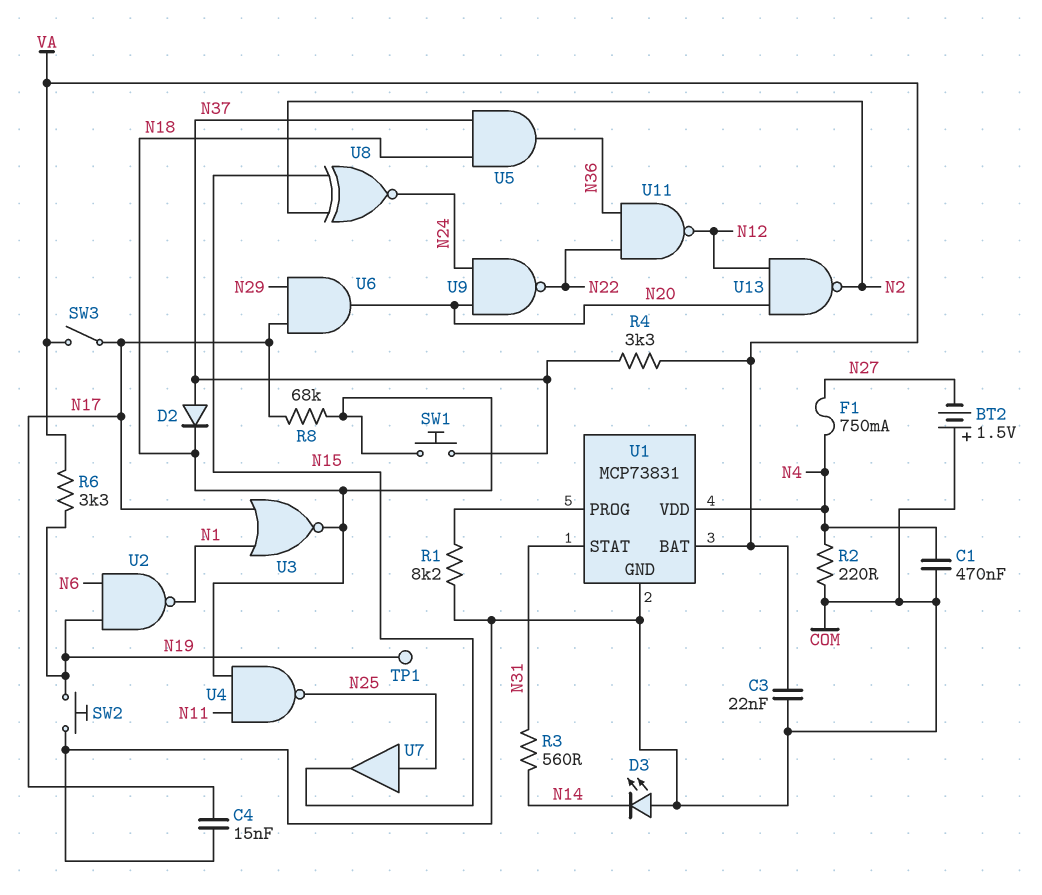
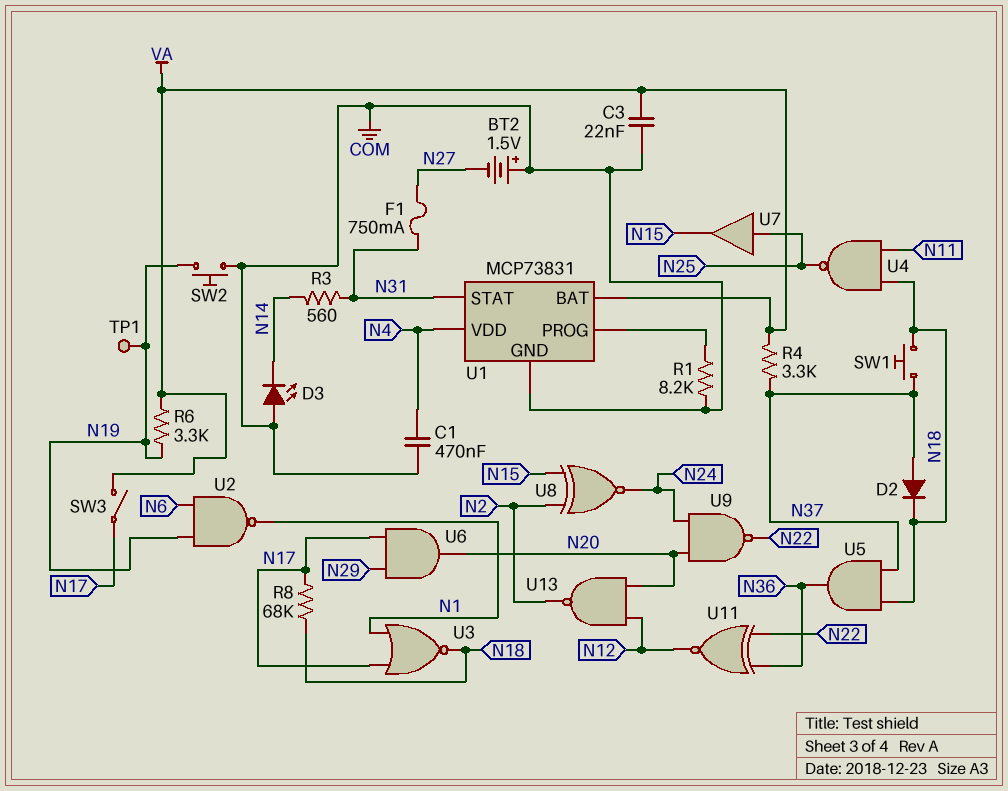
C4: 15nF (COM, N17) -> none
F1: 750mA (N4, N27) -> 750mA (N27, N31)
R2: 220 (COM, N4) -> none
U11: NAND (in N22, in N36, out N12) -> XNOR (in N22, in N36, out N12)

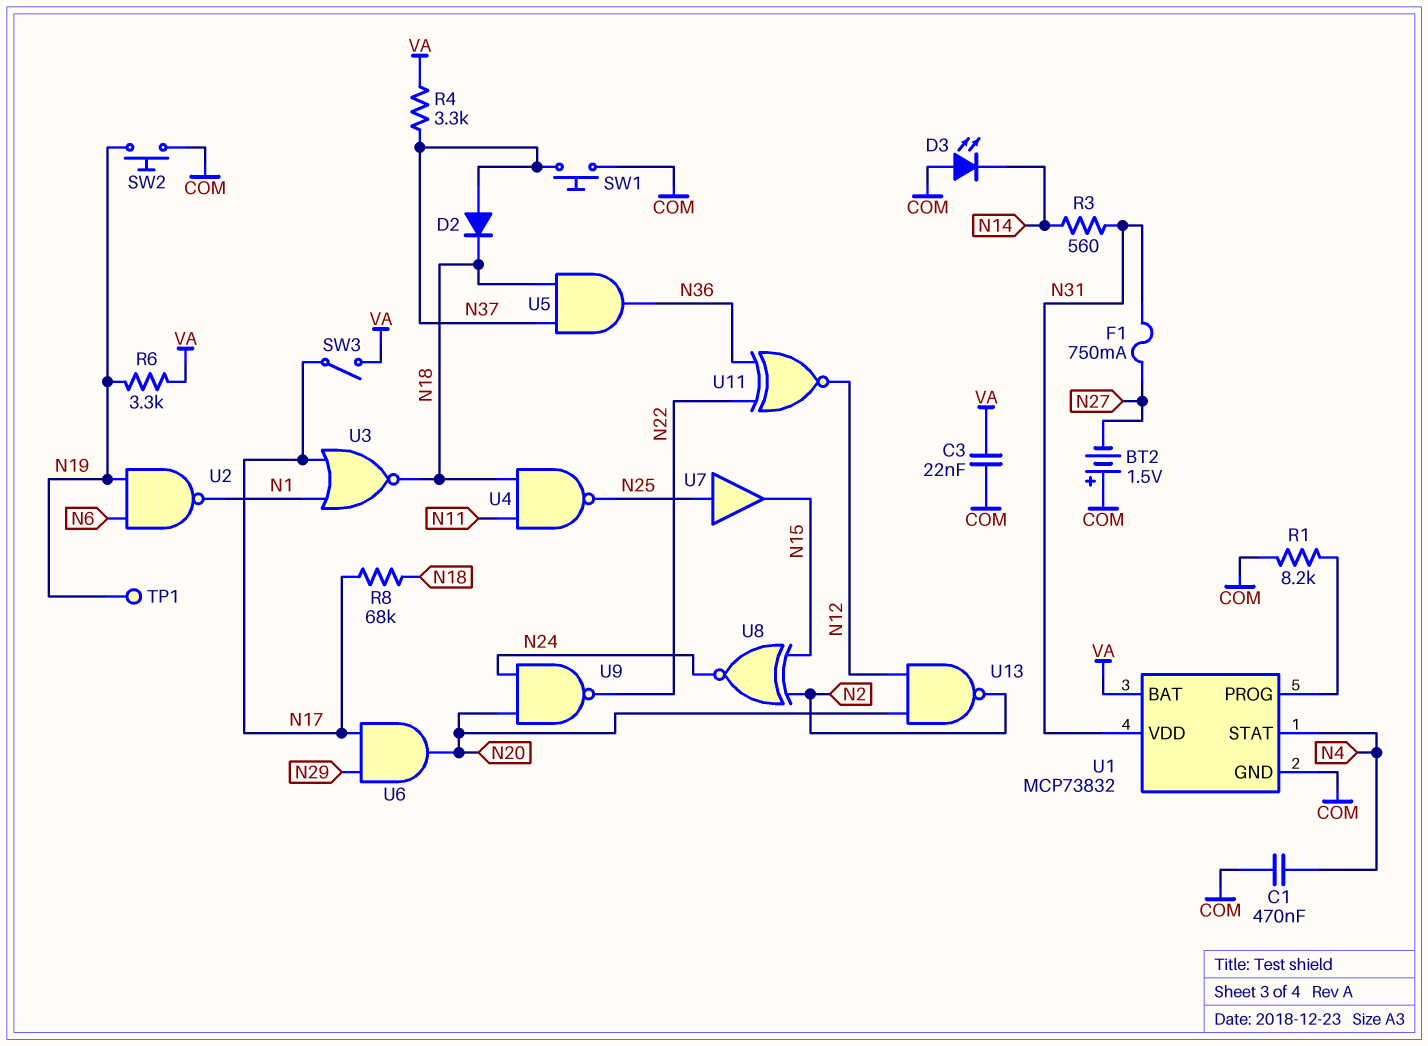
SW1: button (N18, N37) -> button (COM, N37)
U1: MCP73831 -> MCP73832
U1 pin STAT: N31 -> N4
U1 pin VDD: N4 -> N31

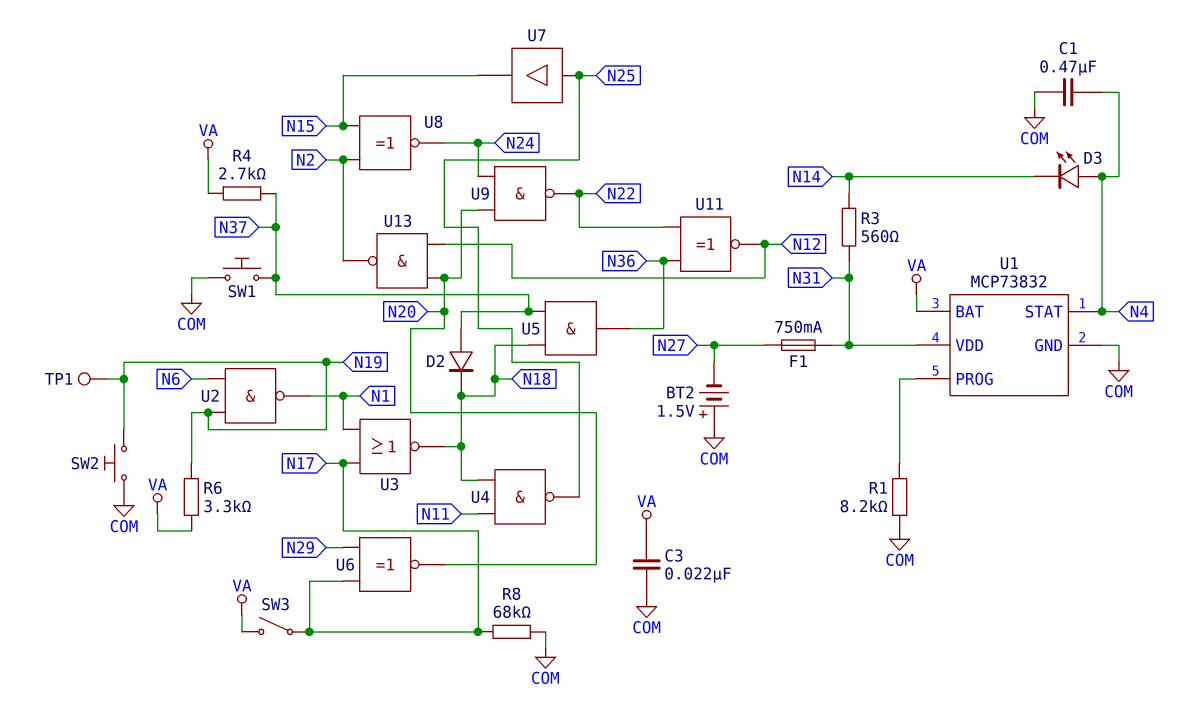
D3: LED (A COM, K N14) -> LED (A N4, K N14)
R4: 3.3k (N37, VA) -> 2.7k (N37, VA)
R8: 68k (N17, N18) -> 68k (COM, N17)
U6: AND (in N17, in N29, out N20) -> XNOR (in N17, in N29, out N20)

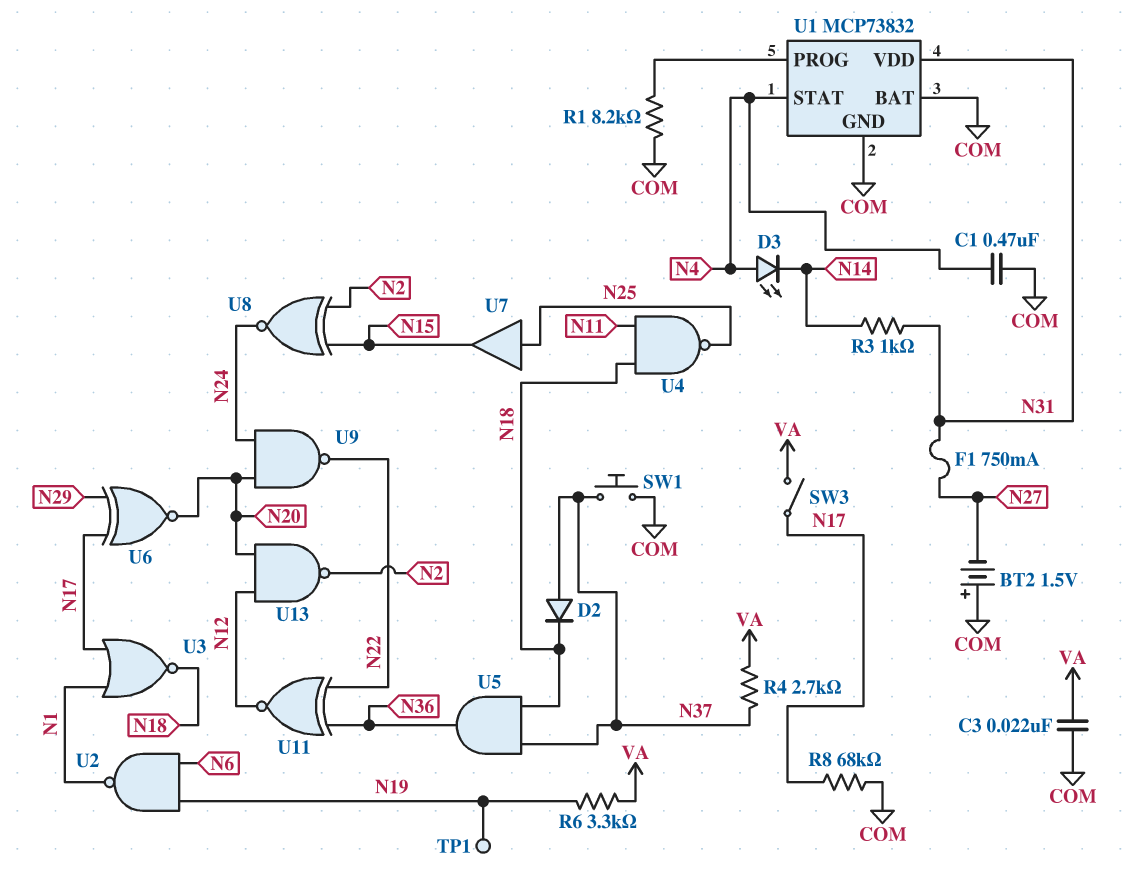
R3: 560 (N14, N31) -> 1k (N14, N31)
SW2: button (COM, N19) -> none
U1 pin BAT: VA -> COM

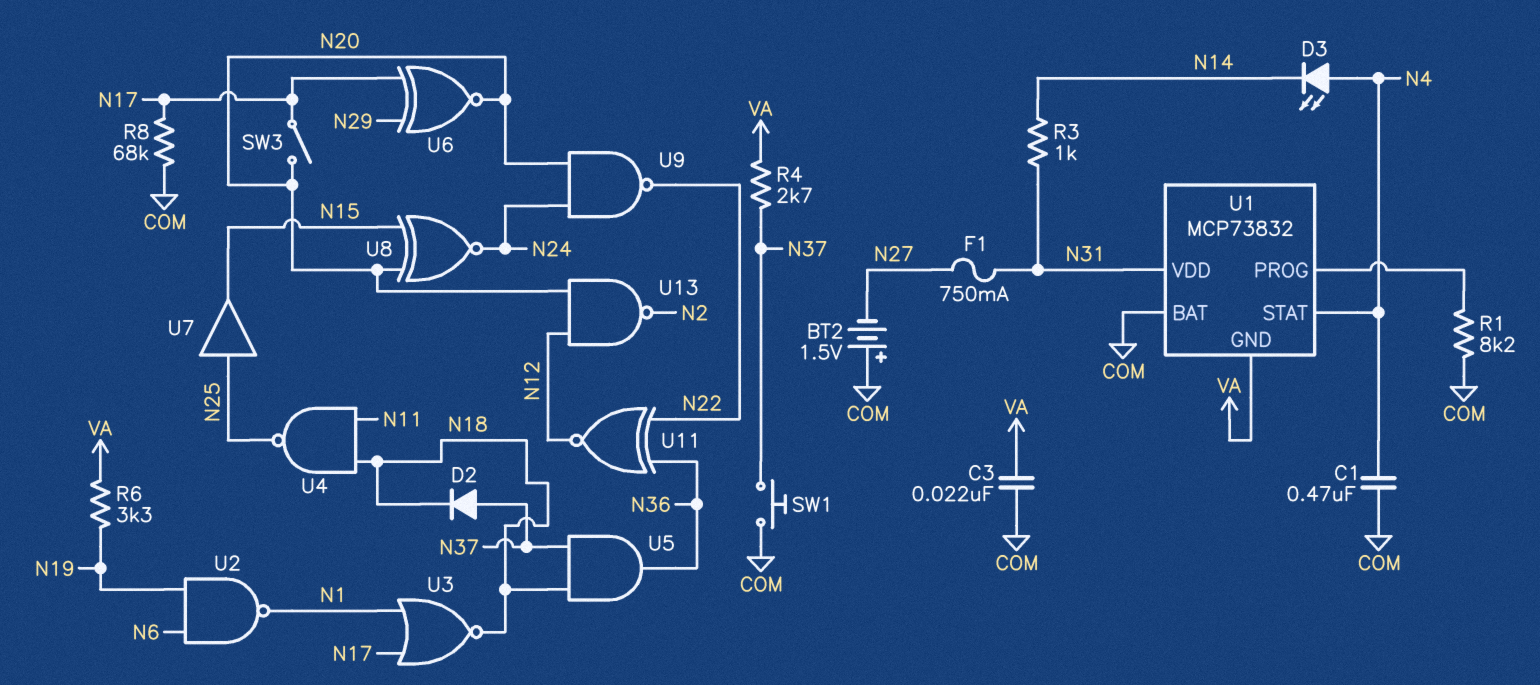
SW3: switch (N17, VA) -> switch (N17, N20)
TP1: test point (N19) -> none
U1 pin GND: COM -> VA
U8: XNOR (in N2, in N15, out N24) -> XNOR (in N15, in N20, out N24)

